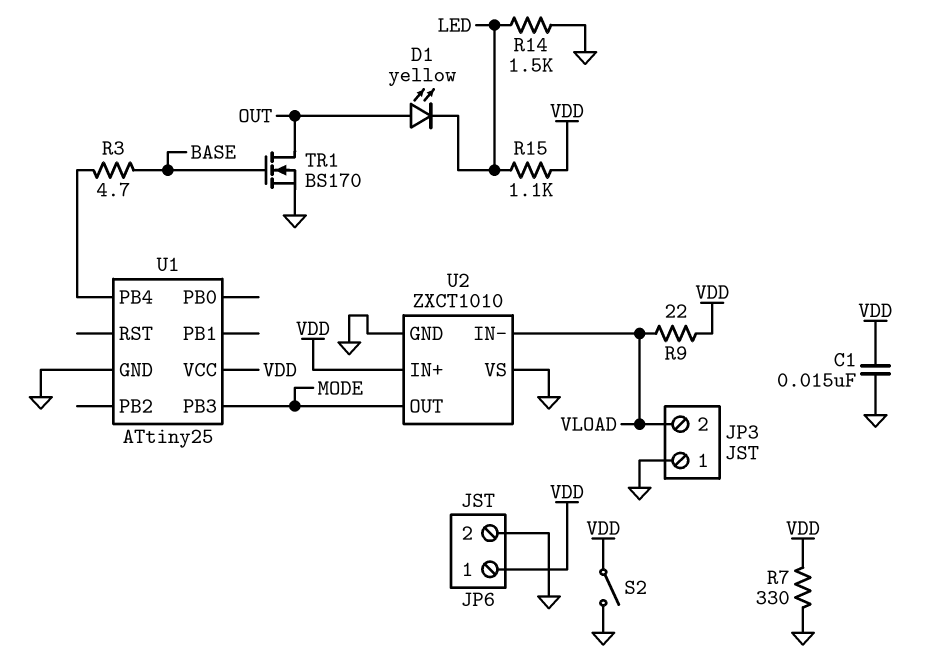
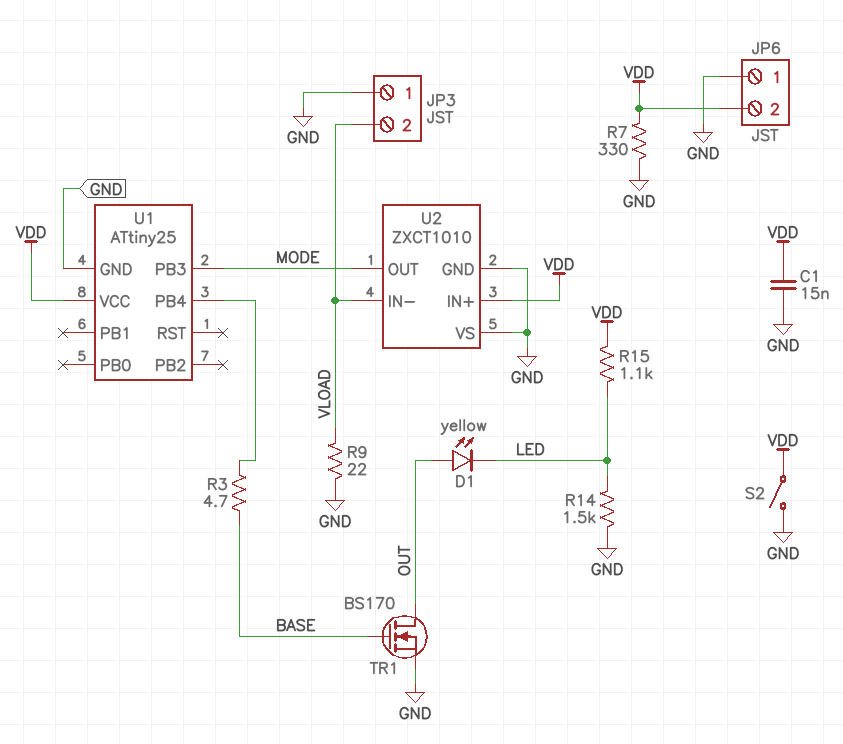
JP6 pin 1: VDD -> GND
JP6 pin 2: GND -> VDD
R9: 22 (VDD, VLOAD) -> 22 (GND, VLOAD)

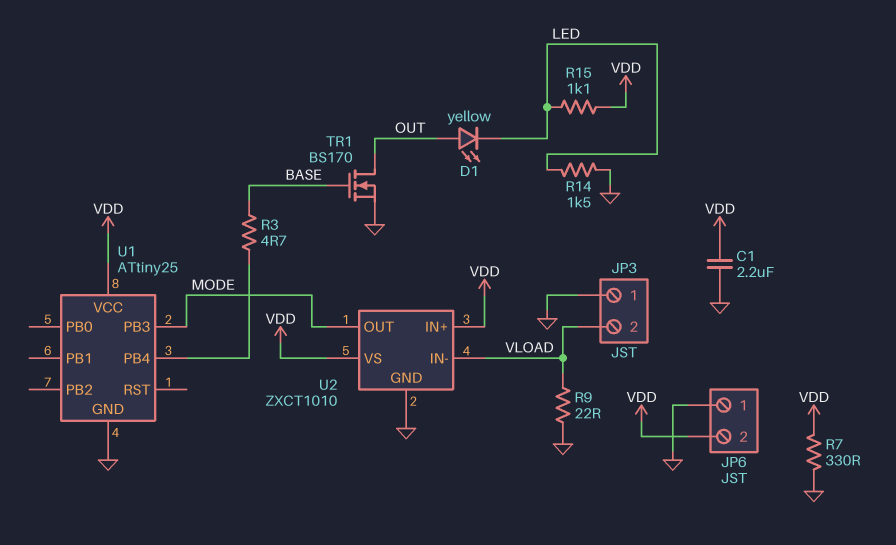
C1: 15nF (GND, VDD) -> 2.2uF (GND, VDD)
S2: switch (GND, VDD) -> none
U2 pin VS: GND -> VDD

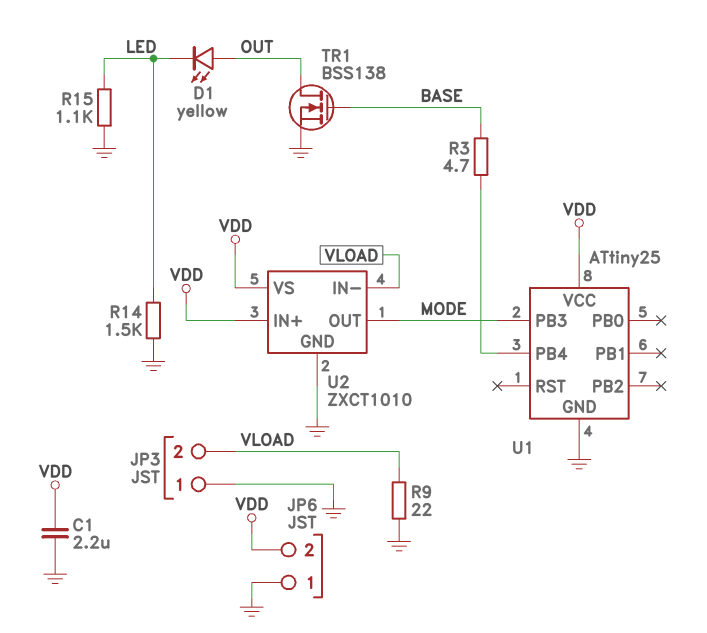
R7: 330 (GND, VDD) -> none
R15: 1.1k (LED, VDD) -> 1.1k (GND, LED)
TR1: NMOS BS170 (G BASE, D OUT, S GND) -> NMOS BSS138 (G BASE, D OUT, S GND)

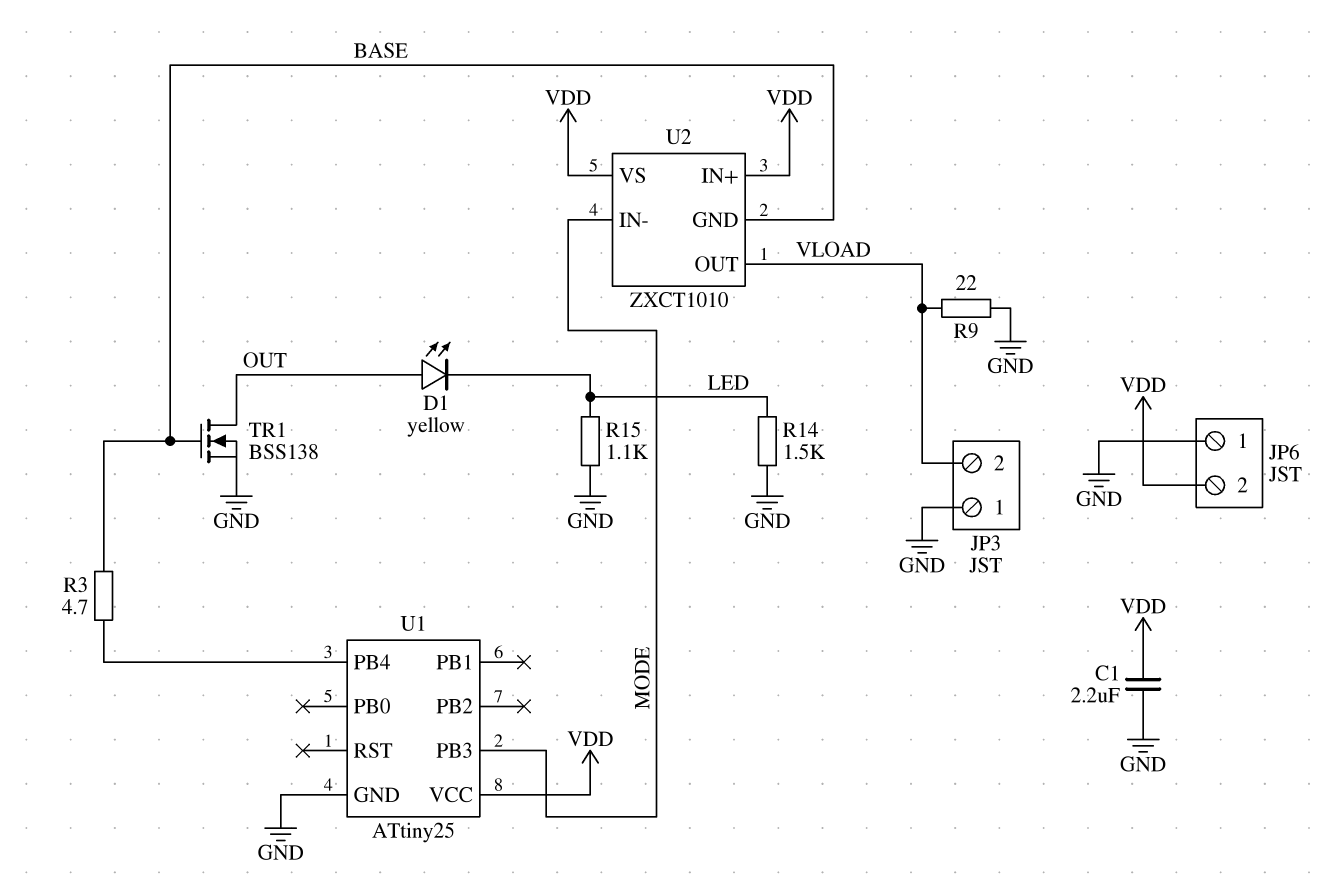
U2 pin GND: GND -> BASE
U2 pin IN-: VLOAD -> MODE
U2 pin OUT: MODE -> VLOAD

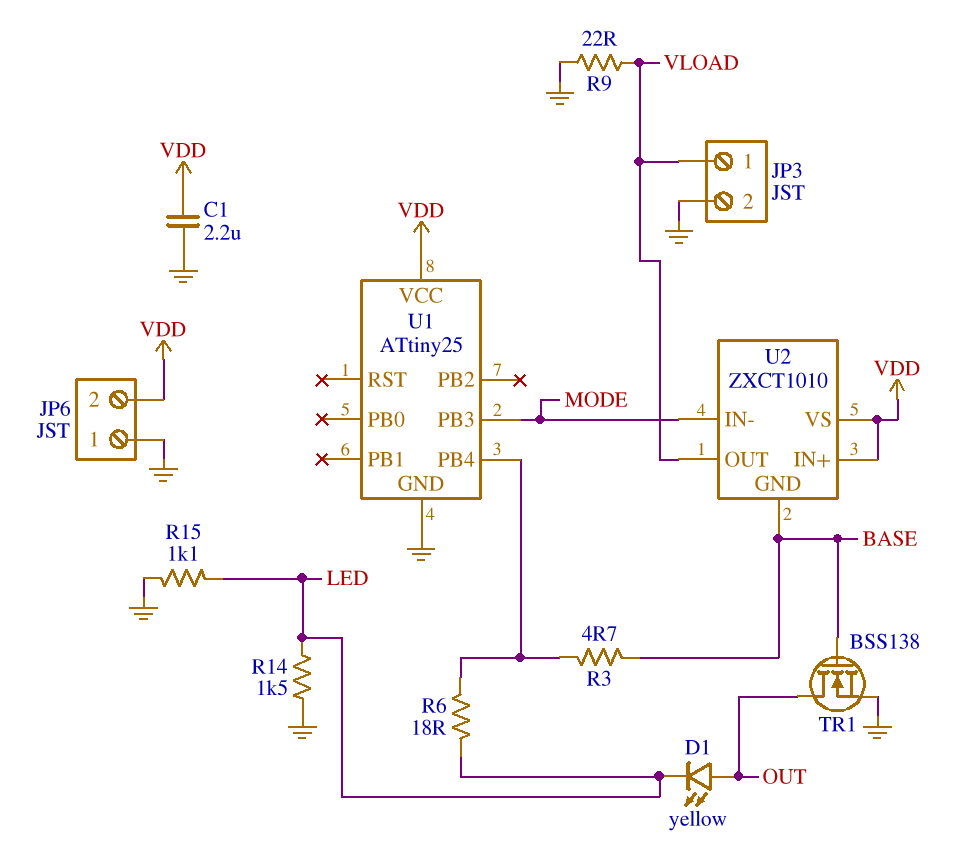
JP3 pin 1: GND -> VLOAD
JP3 pin 2: VLOAD -> GND
R6: none -> 18 (LED, U1/PB4)

